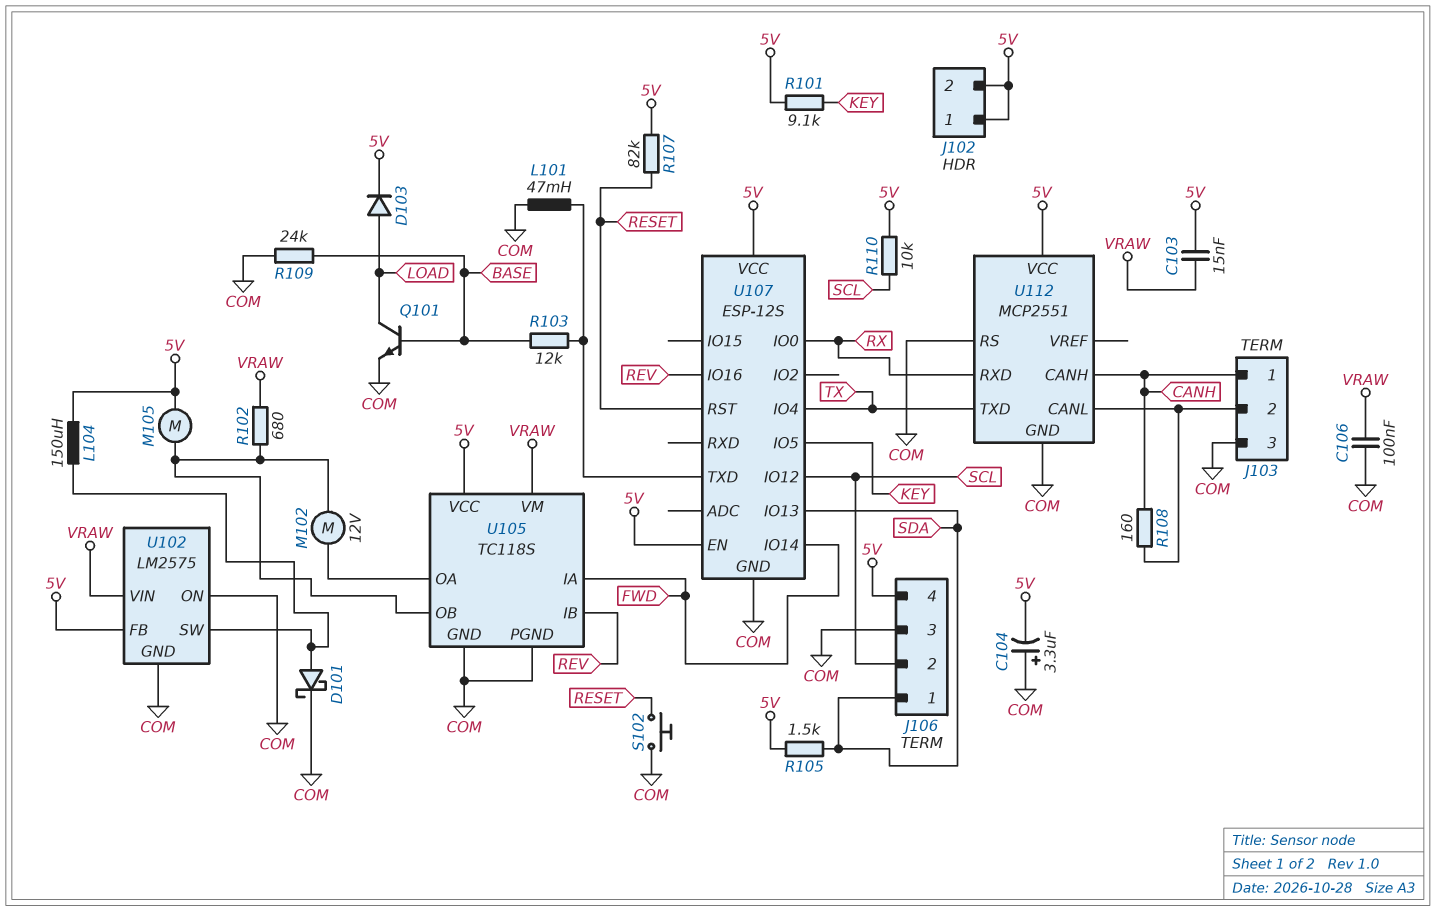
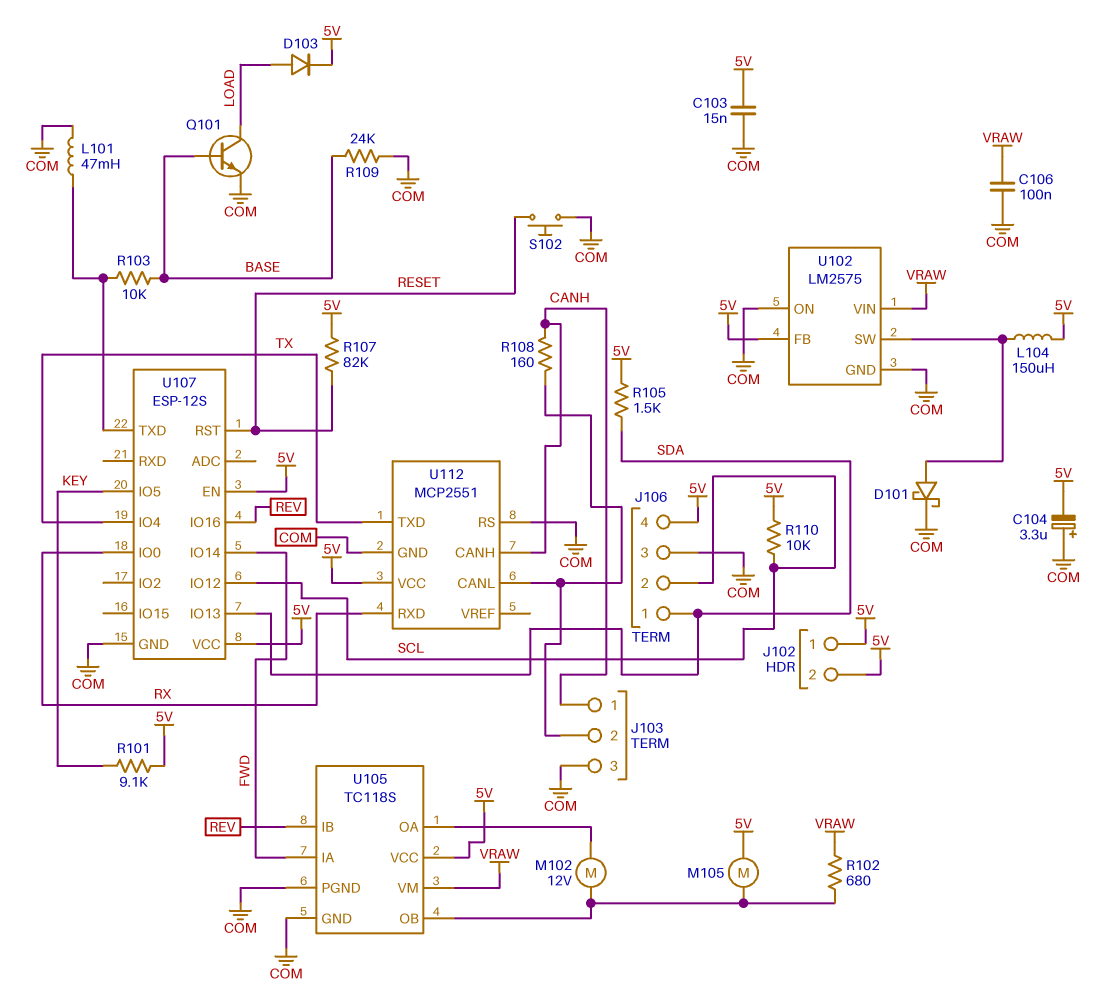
C103: 15nF (5V, VRAW) -> 15nF (5V, COM)
R103: 12k (BASE, U107/TXD) -> 10k (BASE, U107/TXD)

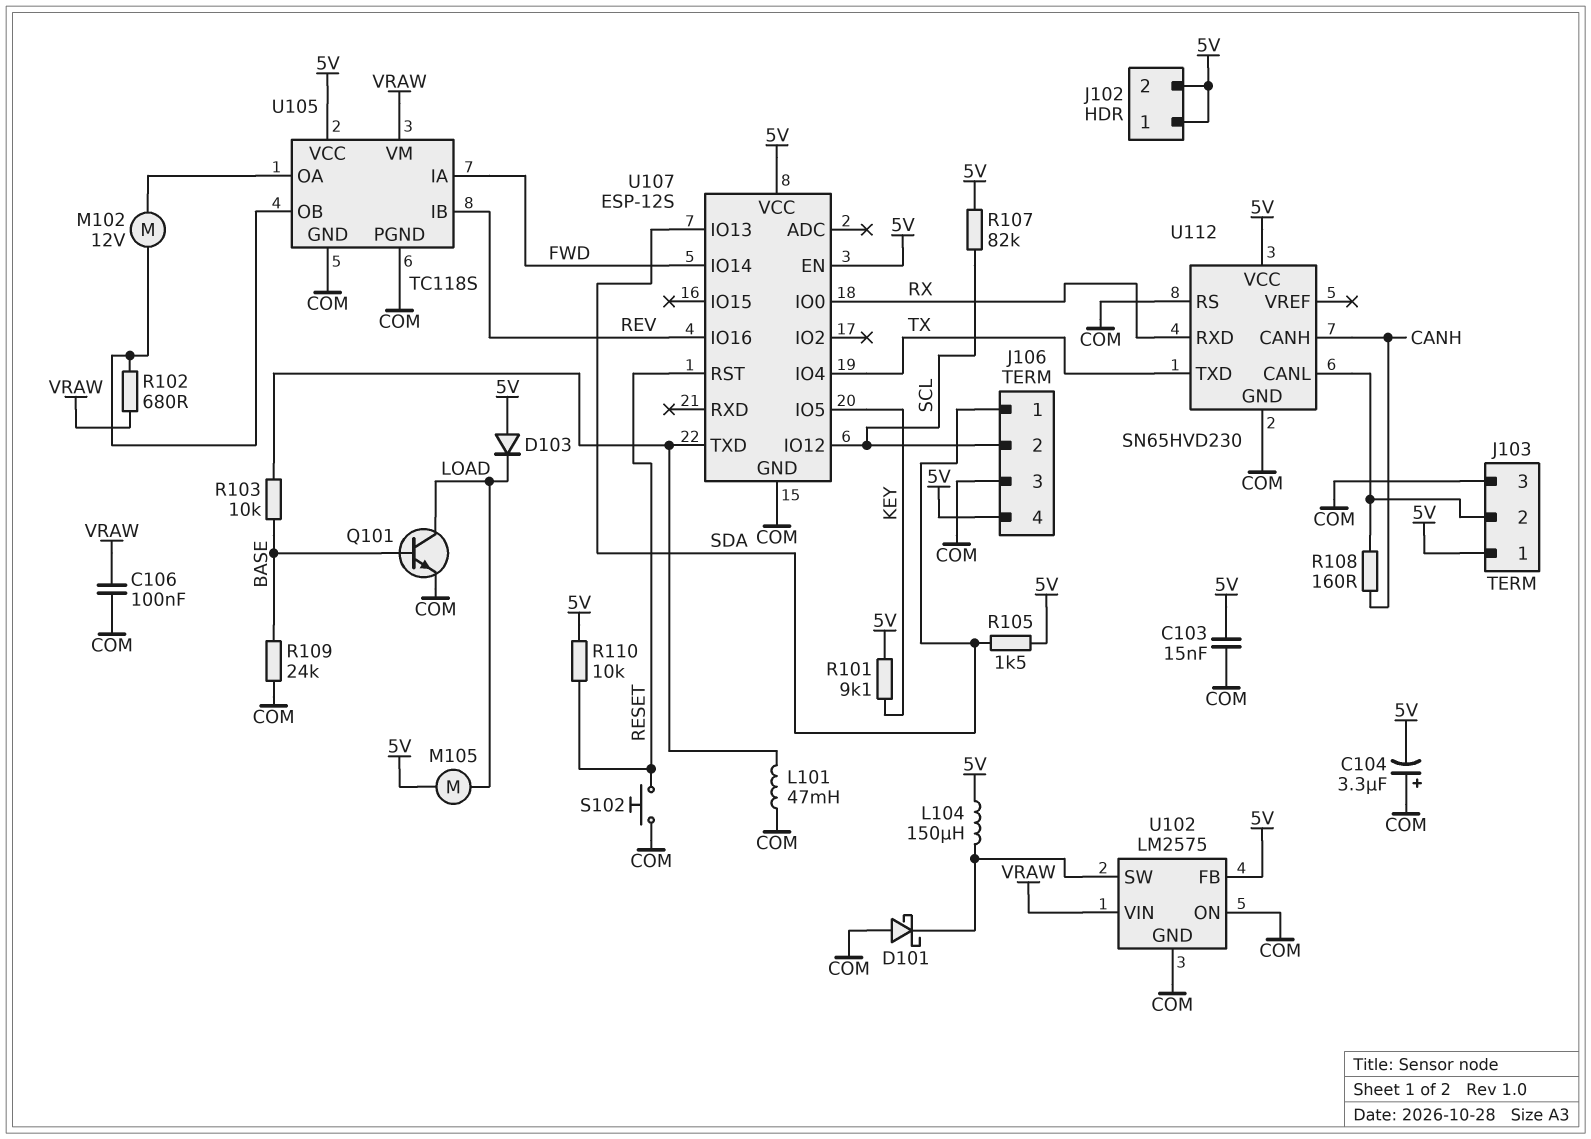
D101: schottky (A U102/SW, K COM) -> schottky (A COM, K U102/SW)
D103: diode (A LOAD, K 5V) -> diode (A 5V, K LOAD)
J103 pin 1: CANH -> 5V
M105: motor (5V, U105/OB) -> motor (5V, LOAD)
R107: 82k (5V, RESET) -> 82k (5V, SCL)
R110: 10k (5V, SCL) -> 10k (5V, RESET)
U112: MCP2551 -> SN65HVD230

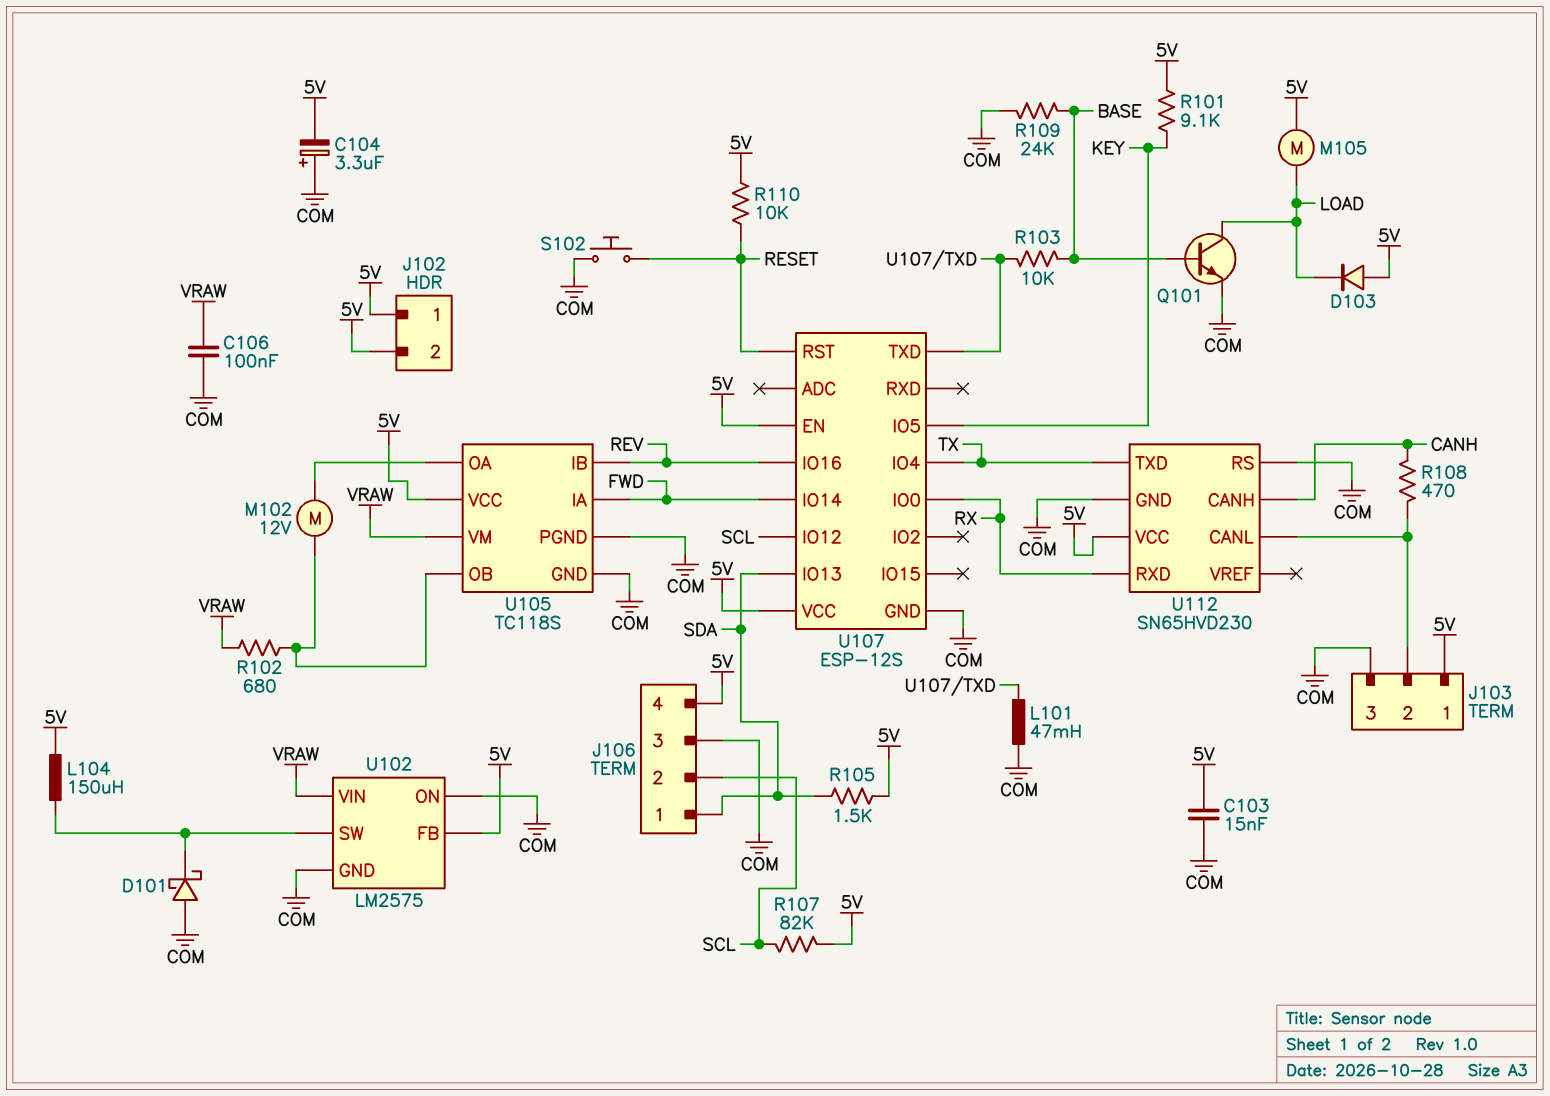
R108: 160 (CANH, J103/2) -> 470 (CANH, J103/2)

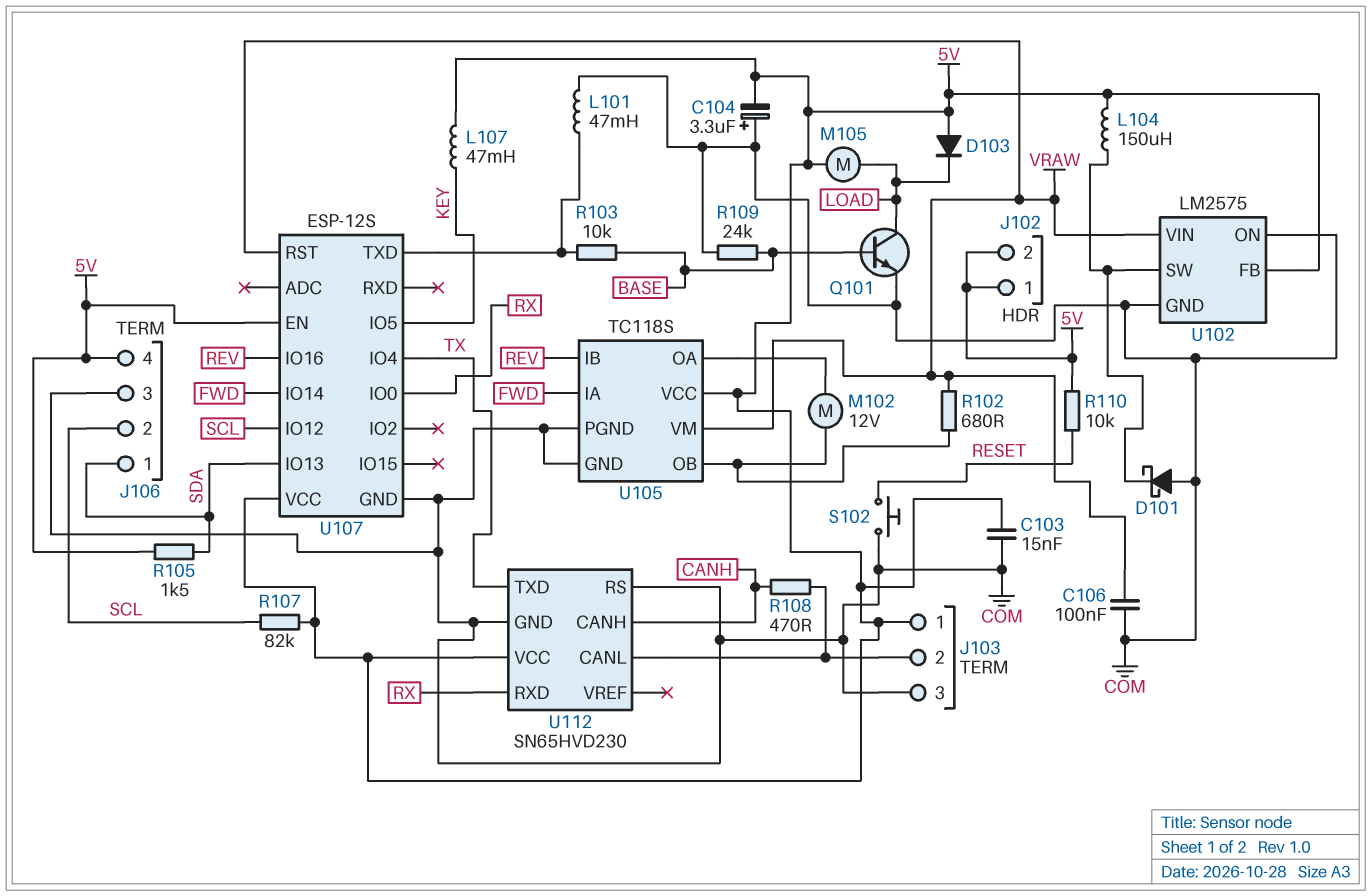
L107: none -> 47mH (5V, KEY)
R101: 9.1k (5V, KEY) -> none
U107 pin RST: RESET -> VRAW

